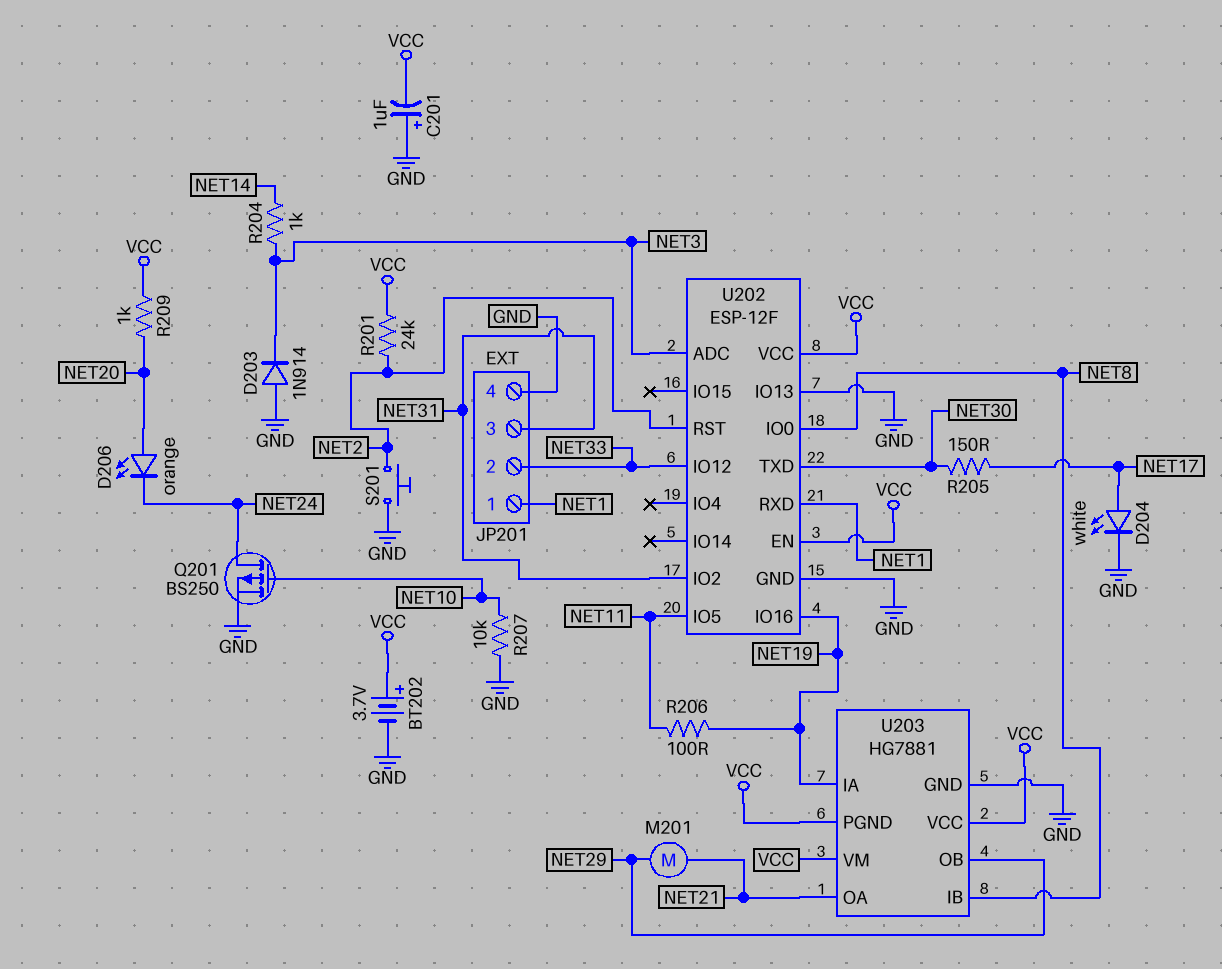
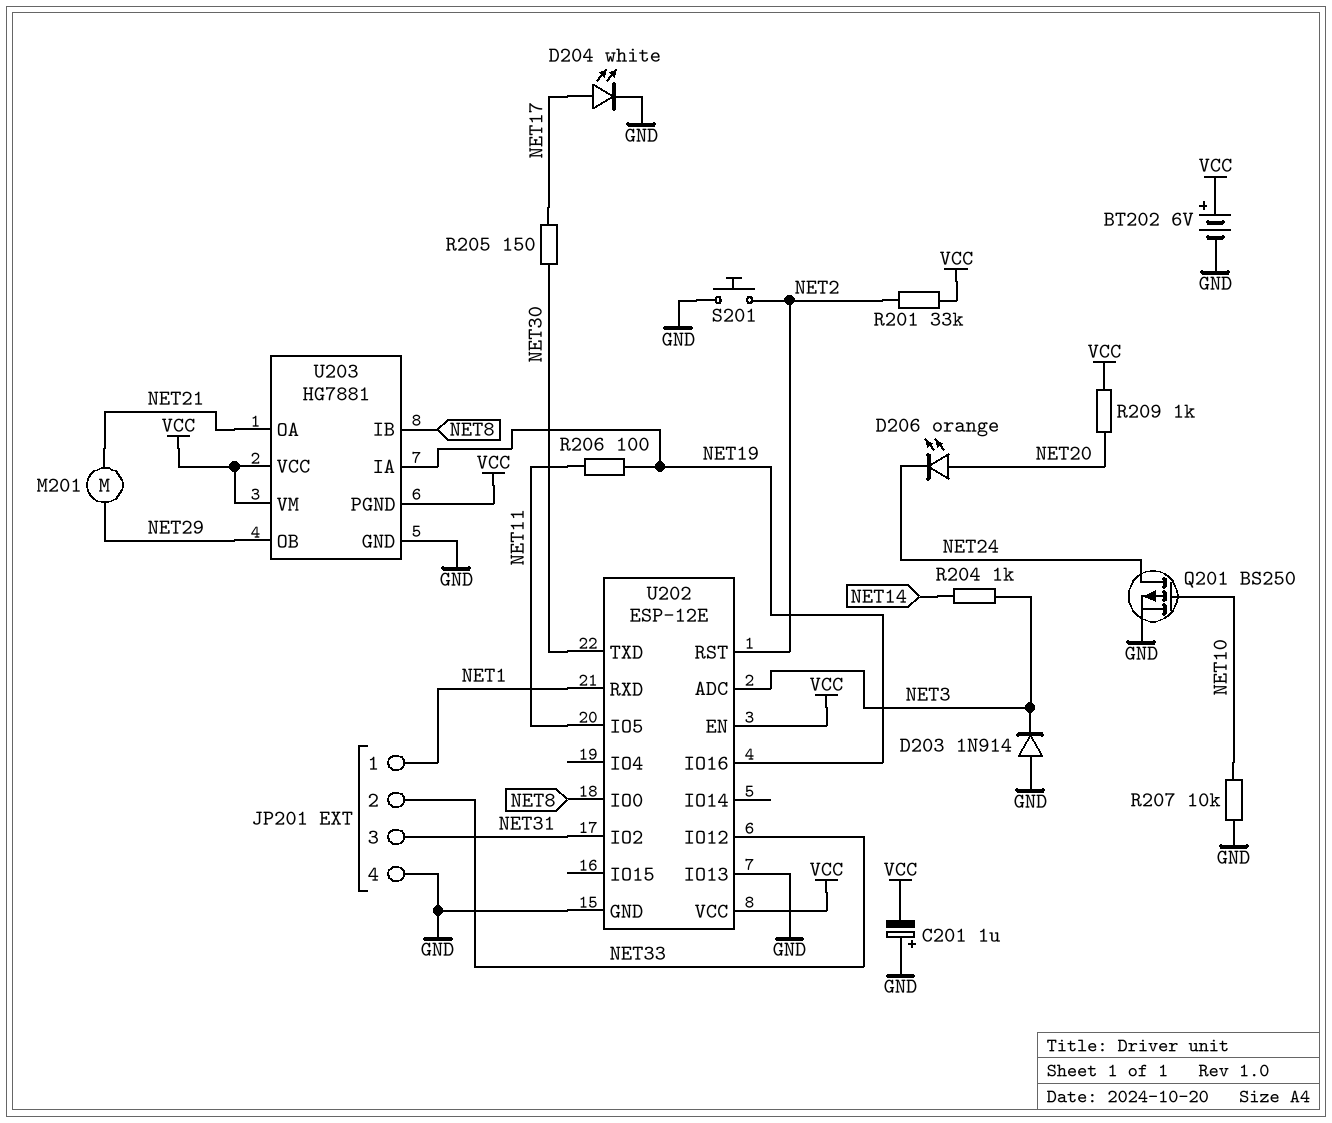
BT202: 3.7V (plus VCC, minus GND) -> 6V (plus VCC, minus GND)
R201: 24k (NET2, VCC) -> 33k (NET2, VCC)
U202: ESP-12F -> ESP-12E

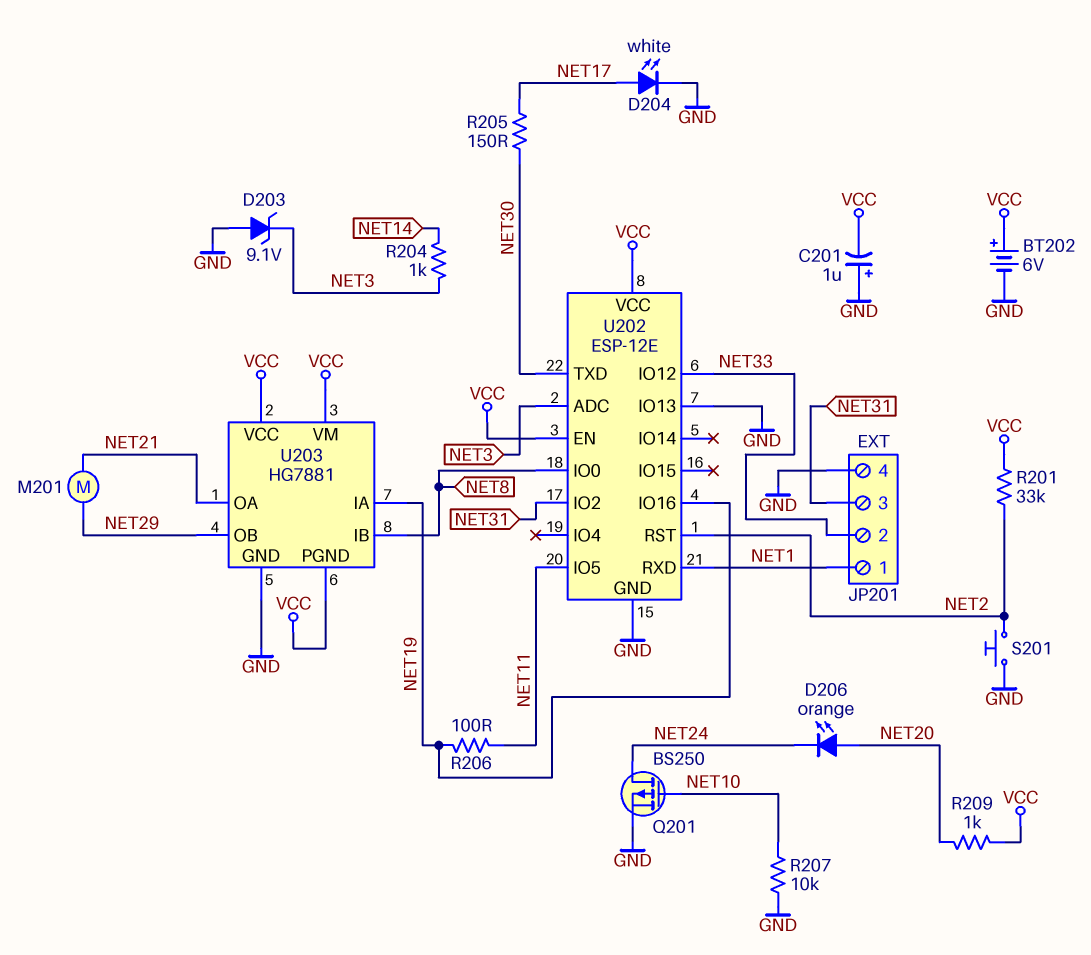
D203: diode 1N914 (A GND, K NET3) -> zener 9.1V (A GND, K NET3)

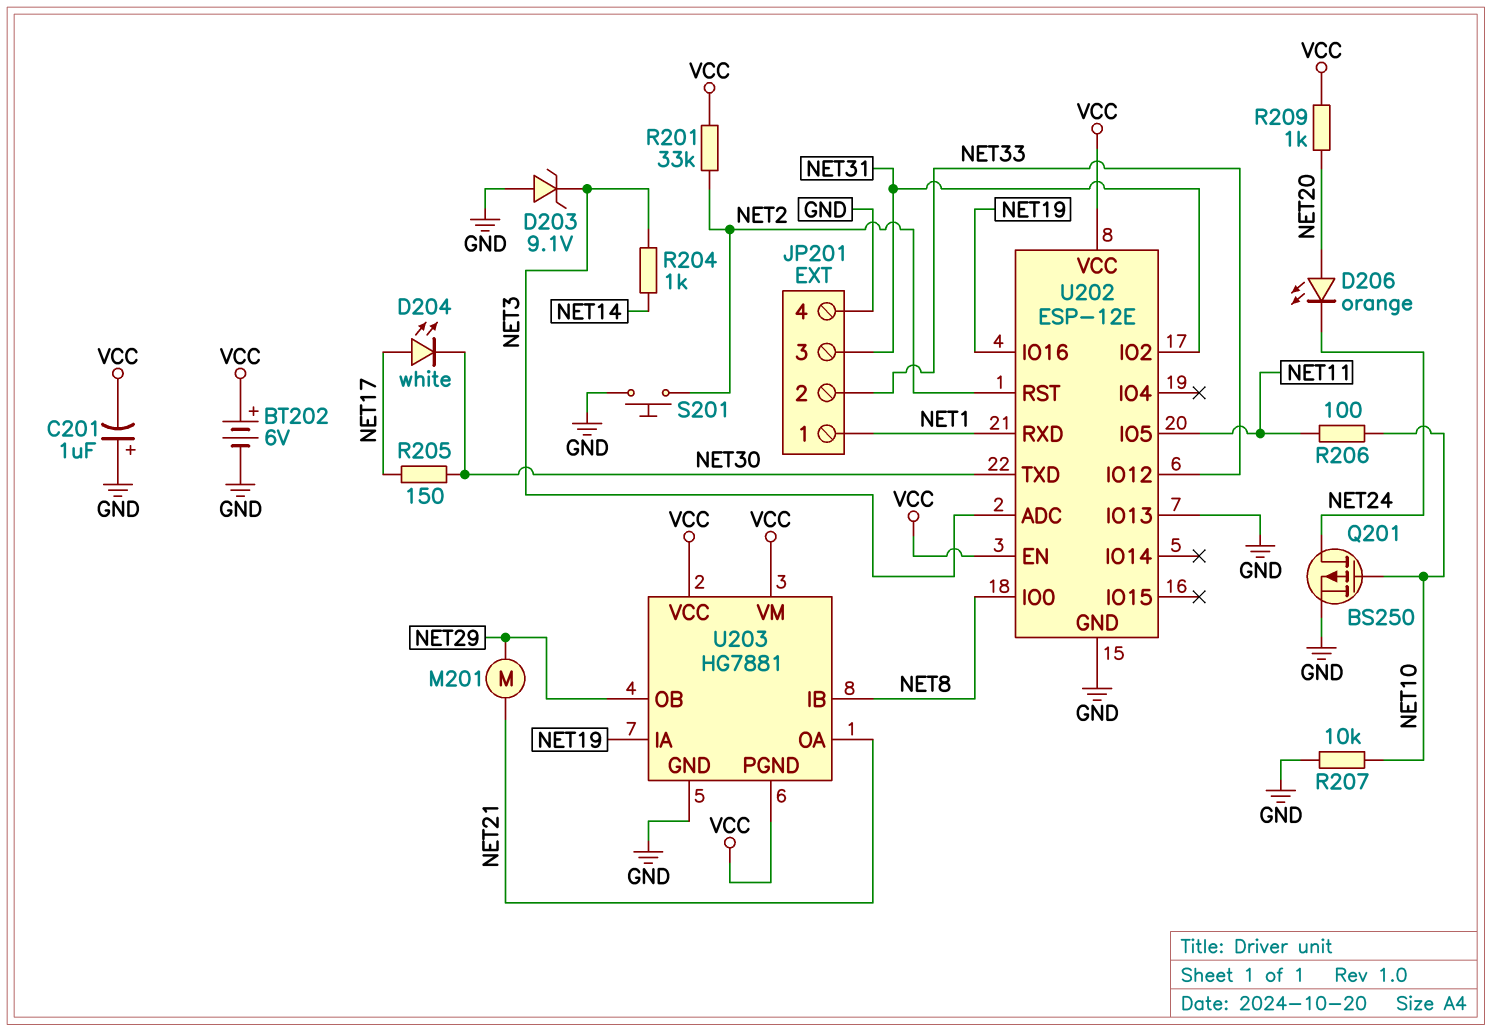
D204: LED white (A NET17, K GND) -> LED white (A NET17, K NET30)
R206: 100 (NET11, NET19) -> 100 (NET10, NET11)

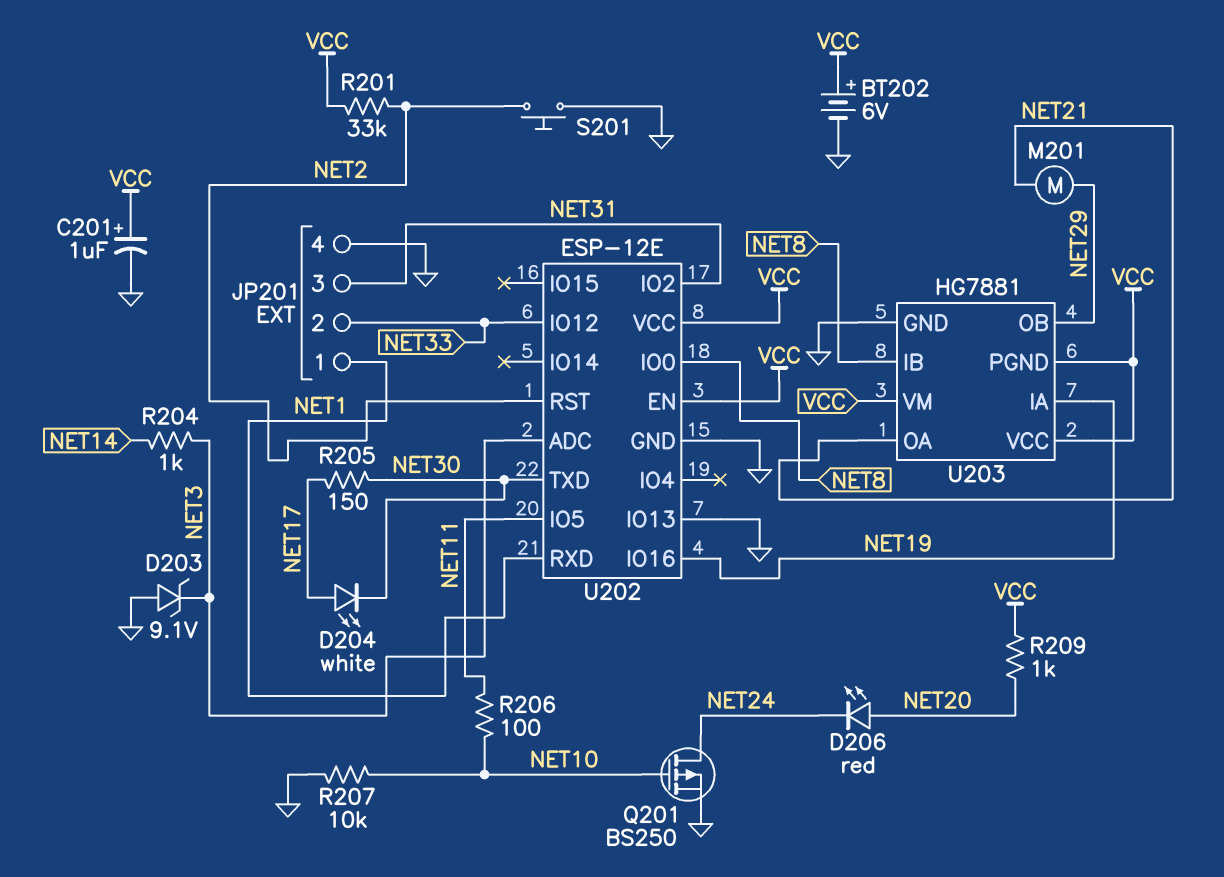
C201: 1uF (plus GND, minus VCC) -> 1uF (plus VCC, minus GND)
D206: LED orange (A NET20, K NET24) -> LED red (A NET20, K NET24)

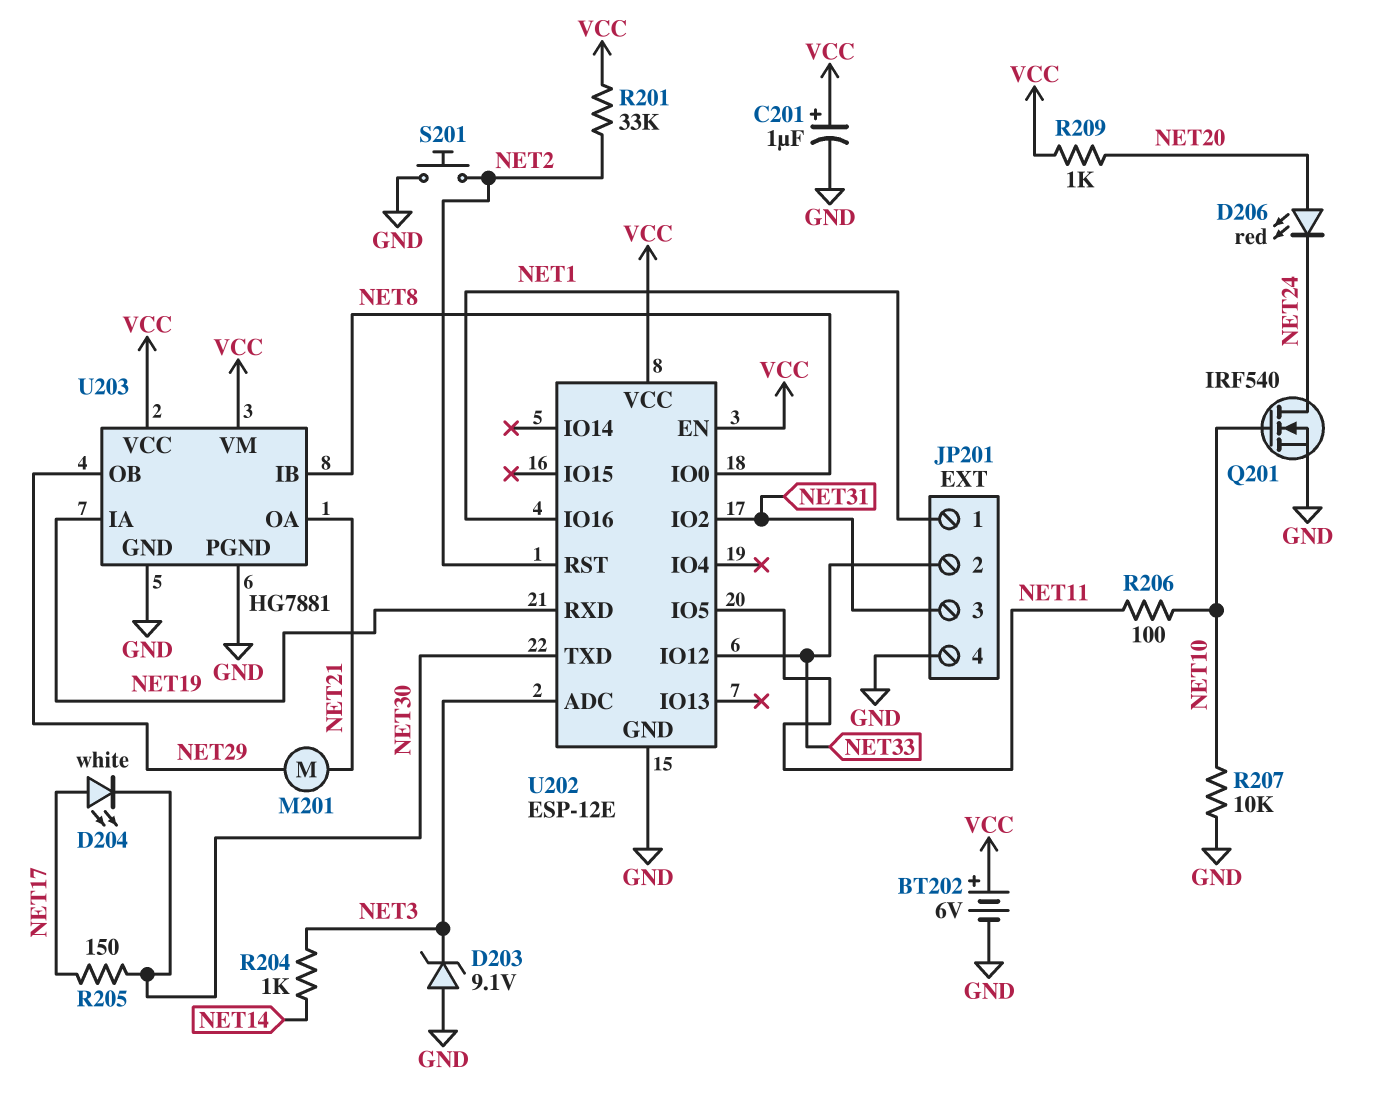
Q201: PMOS BS250 (G NET10, D NET24, S GND) -> NMOS IRF540 (G NET10, D NET24, S GND)
U202 pin IO13: GND -> none
U202 pin IO16: NET19 -> NET1
U202 pin RXD: NET1 -> NET19
U203 pin PGND: VCC -> GND

